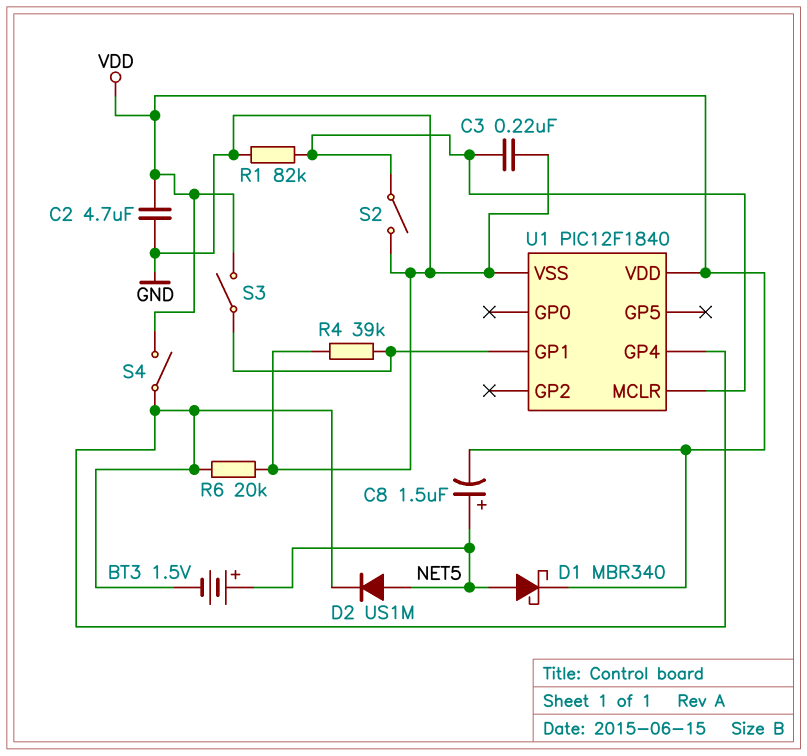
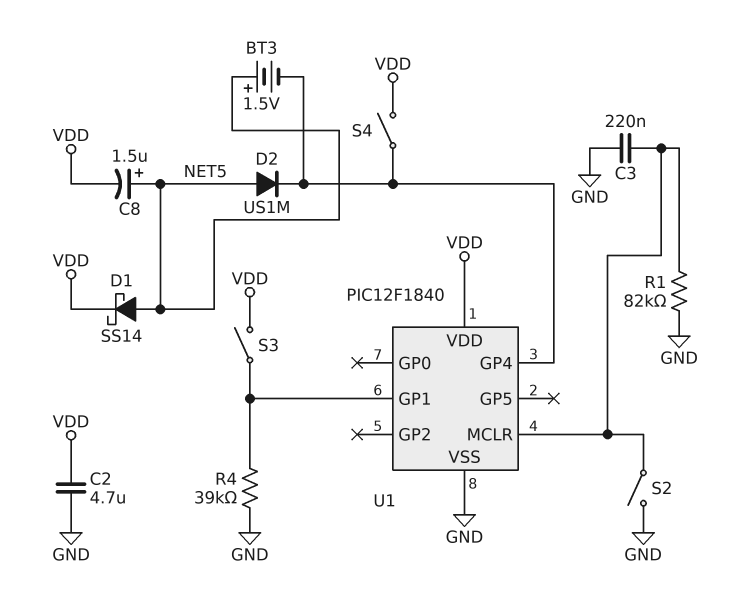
D1: schottky MBR340 (A NET5, K VDD) -> schottky SS14 (A NET5, K VDD)
R6: 20k (GND, U1/GP4) -> none

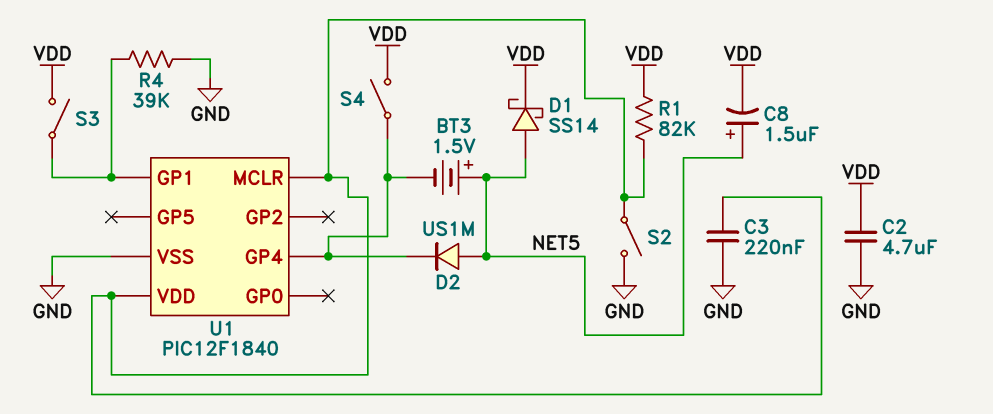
R1: 82k (GND, U1/MCLR) -> 82k (U1/MCLR, VDD)
U1 pin VDD: VDD -> U1/MCLR

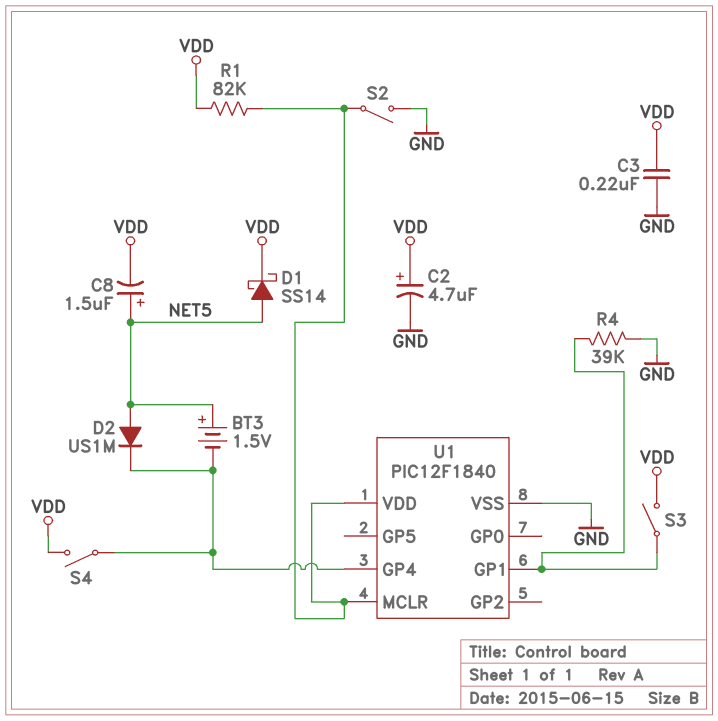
C2: 4.7uF (GND, VDD) -> 4.7uF (plus VDD, minus GND)
C3: 220nF (GND, U1/MCLR) -> 220nF (GND, VDD)

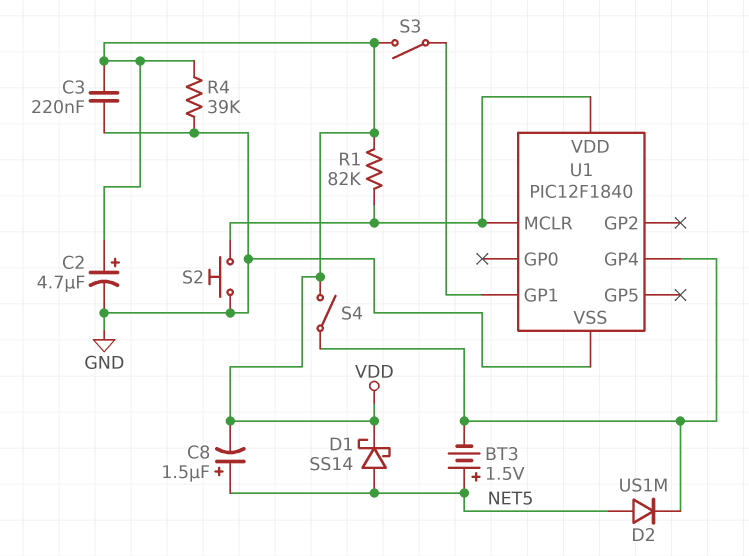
R4: 39k (GND, U1/GP1) -> 39k (GND, VDD)
S2: switch (GND, U1/MCLR) -> button (GND, U1/MCLR)

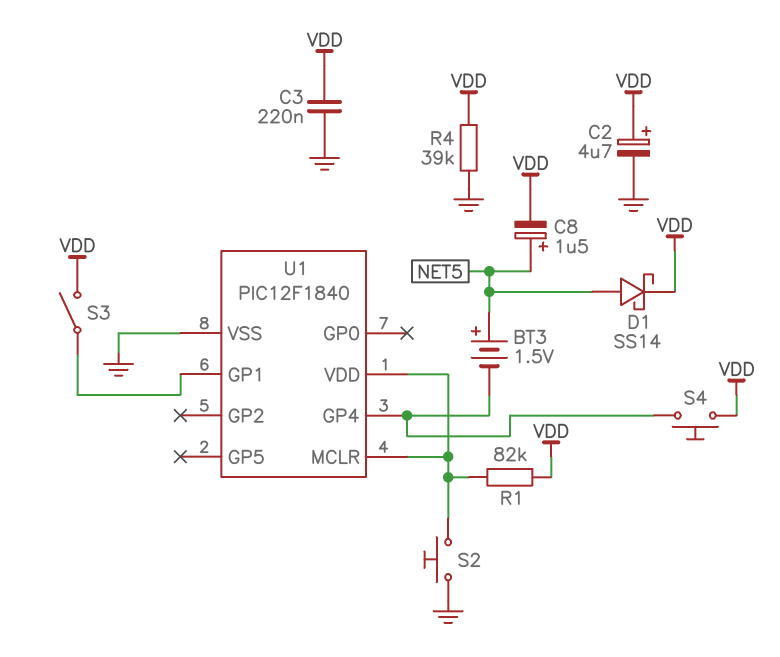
D2: diode US1M (A NET5, K U1/GP4) -> none
S4: switch (U1/GP4, VDD) -> button (U1/GP4, VDD)

